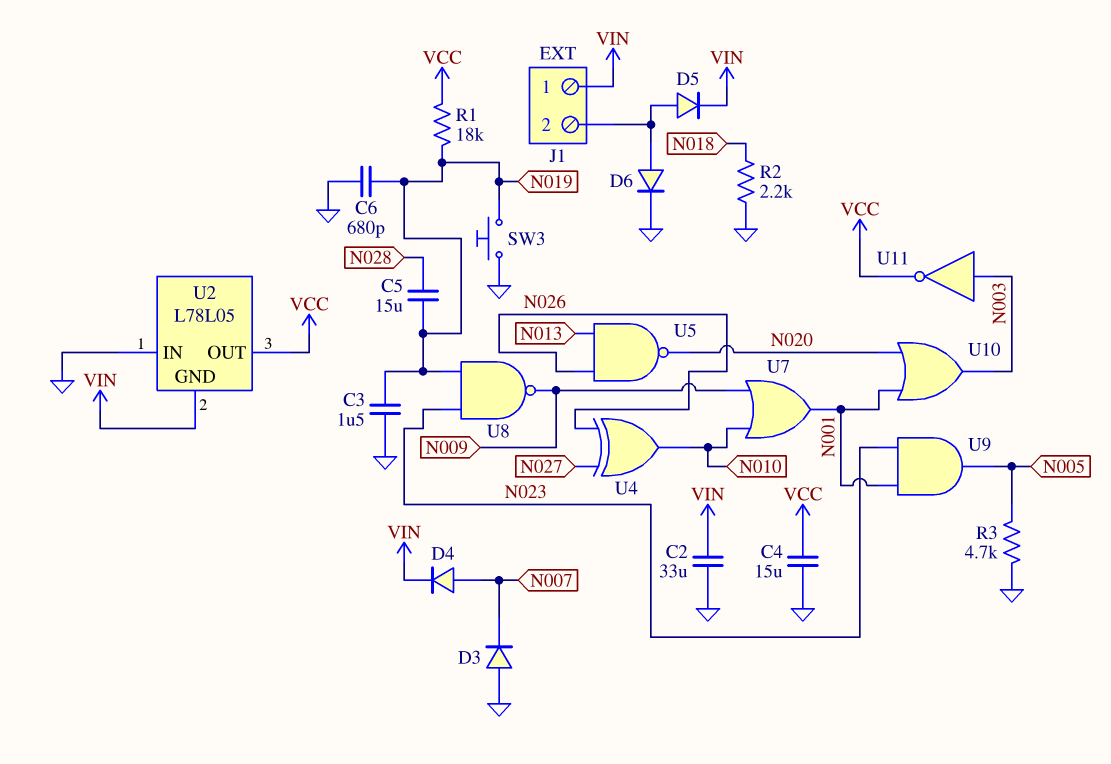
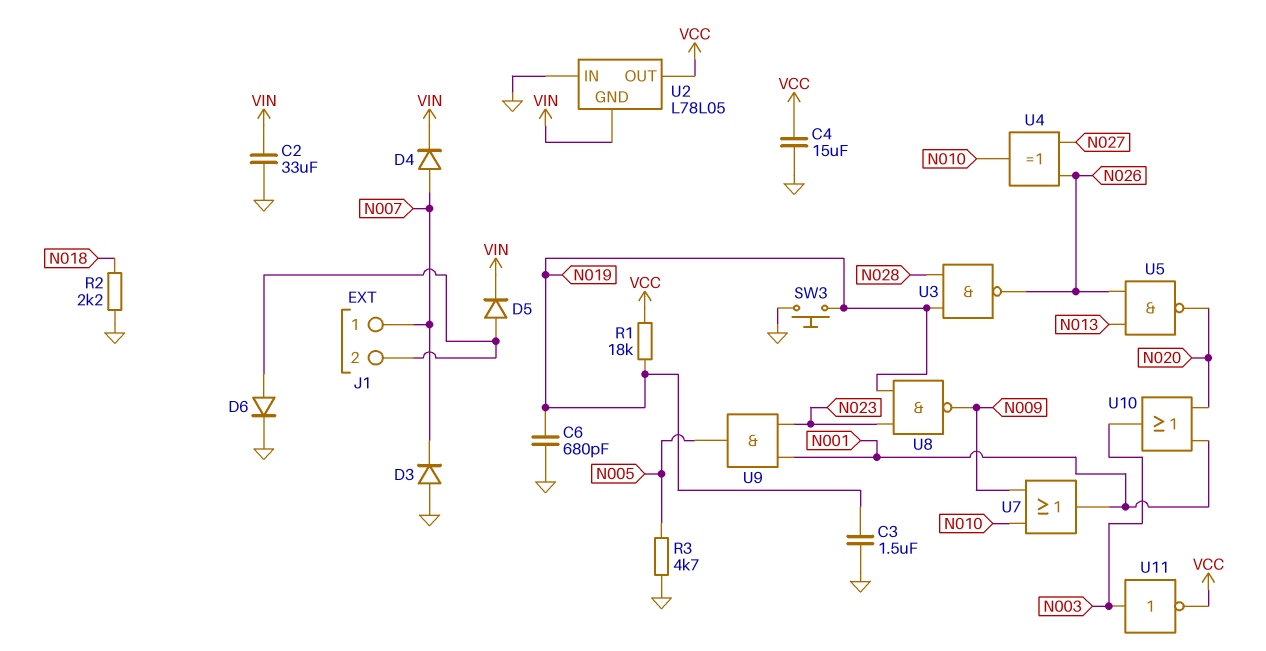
C5: 15uF (N019, N028) -> none
J1 pin 1: VIN -> N007
U3: none -> NAND (in N019, in N028, out N026)

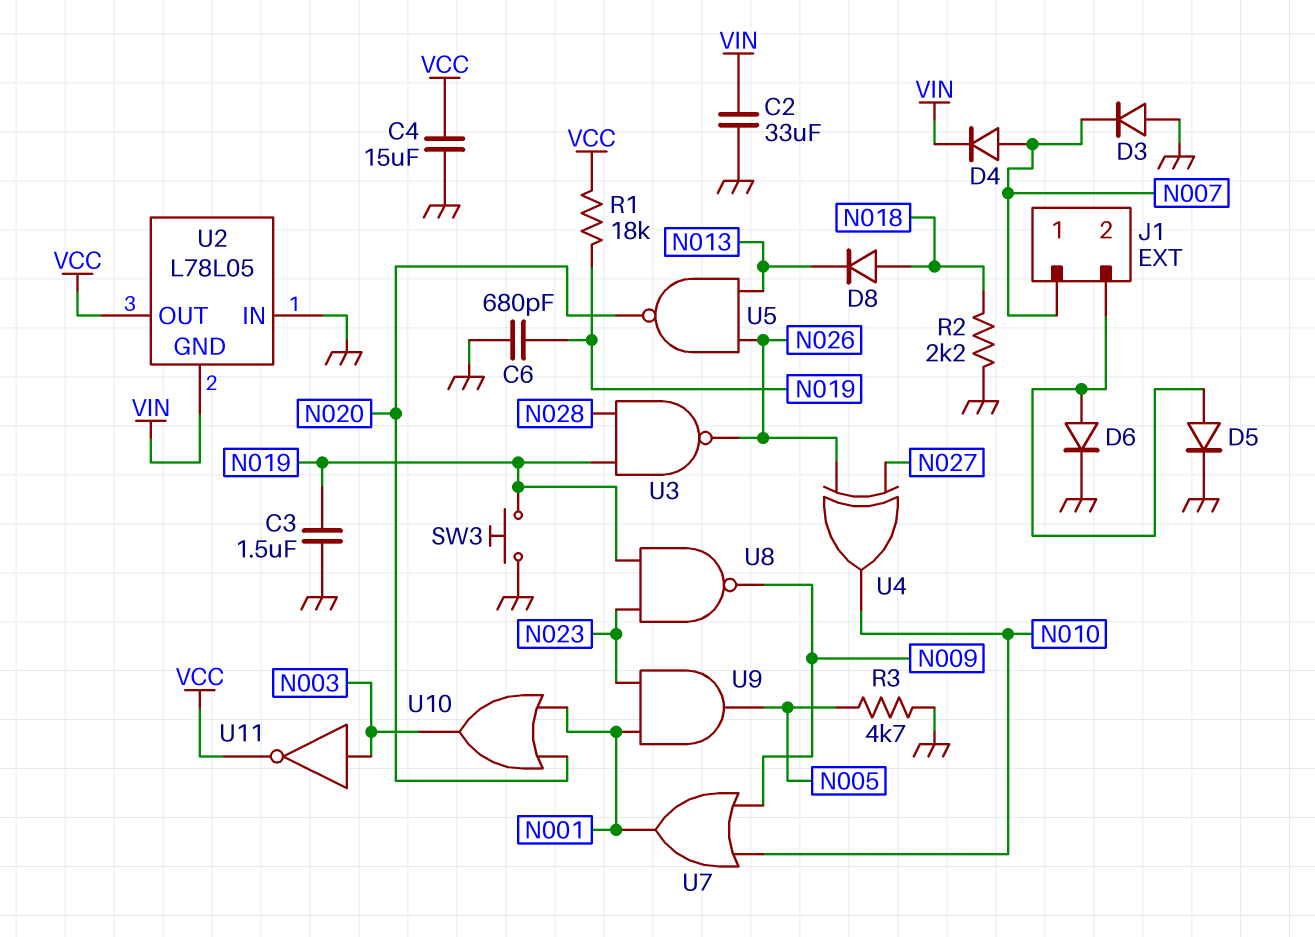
D5: diode (A J1/2, K VIN) -> diode (A J1/2, K GND)
D8: none -> diode (A N018, K N013)

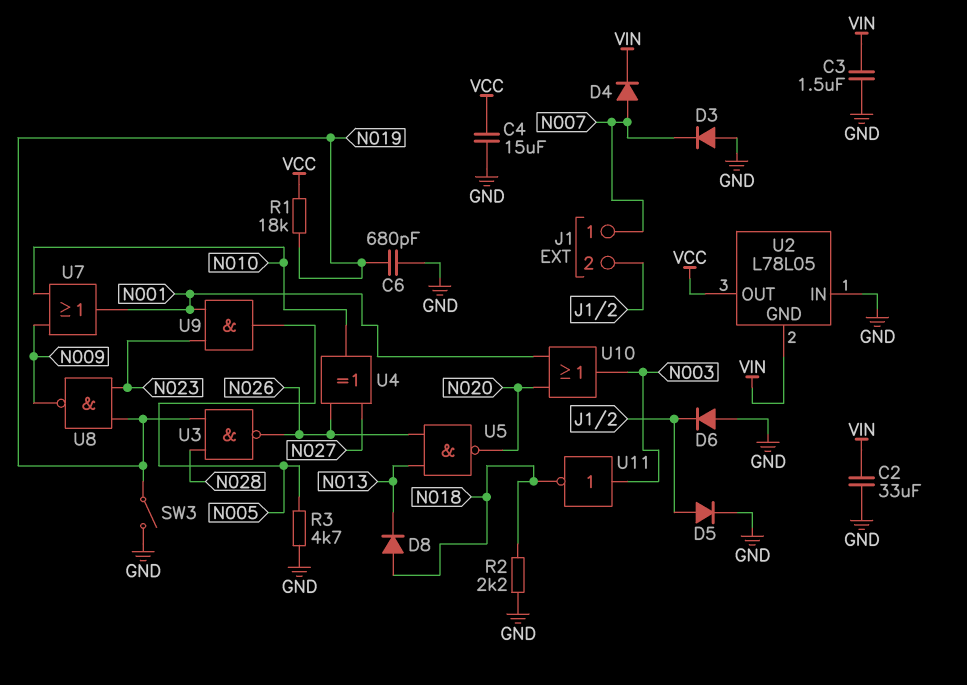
C3: 1.5uF (GND, N019) -> 1.5uF (GND, VIN)
D6: diode (A J1/2, K GND) -> diode (A GND, K J1/2)
SW3: button (GND, N019) -> switch (GND, N019)
U11: NOT (in N003, out VCC) -> NOT (in N003, out N018)

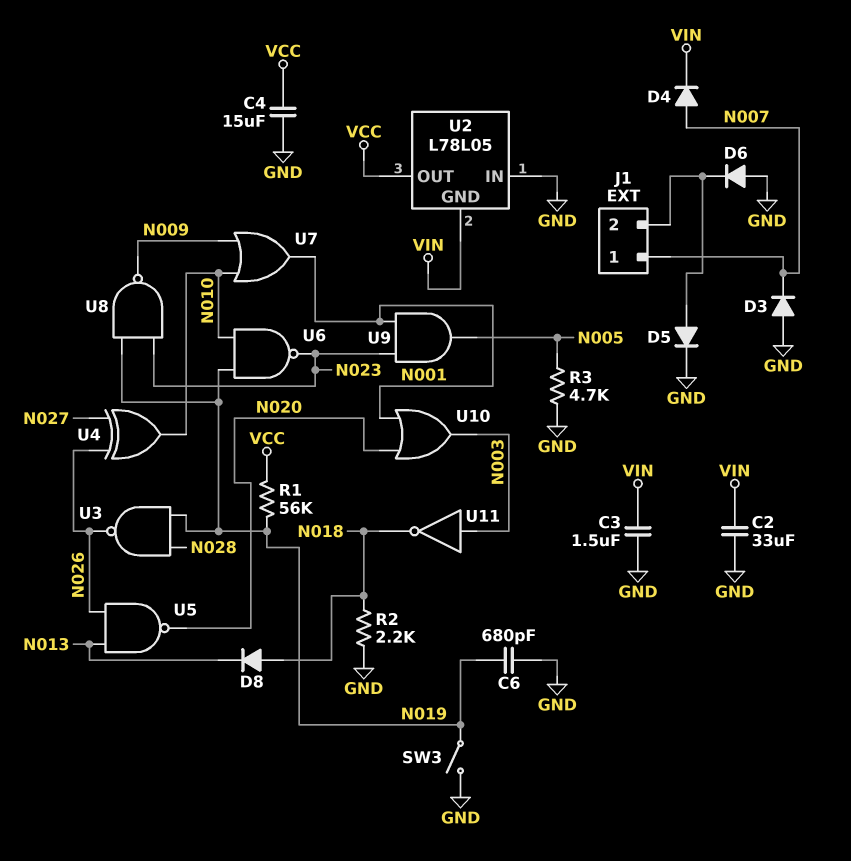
R1: 18k (N019, VCC) -> 56k (N019, VCC)
U6: none -> NAND (in N010, in N019, out N023)

